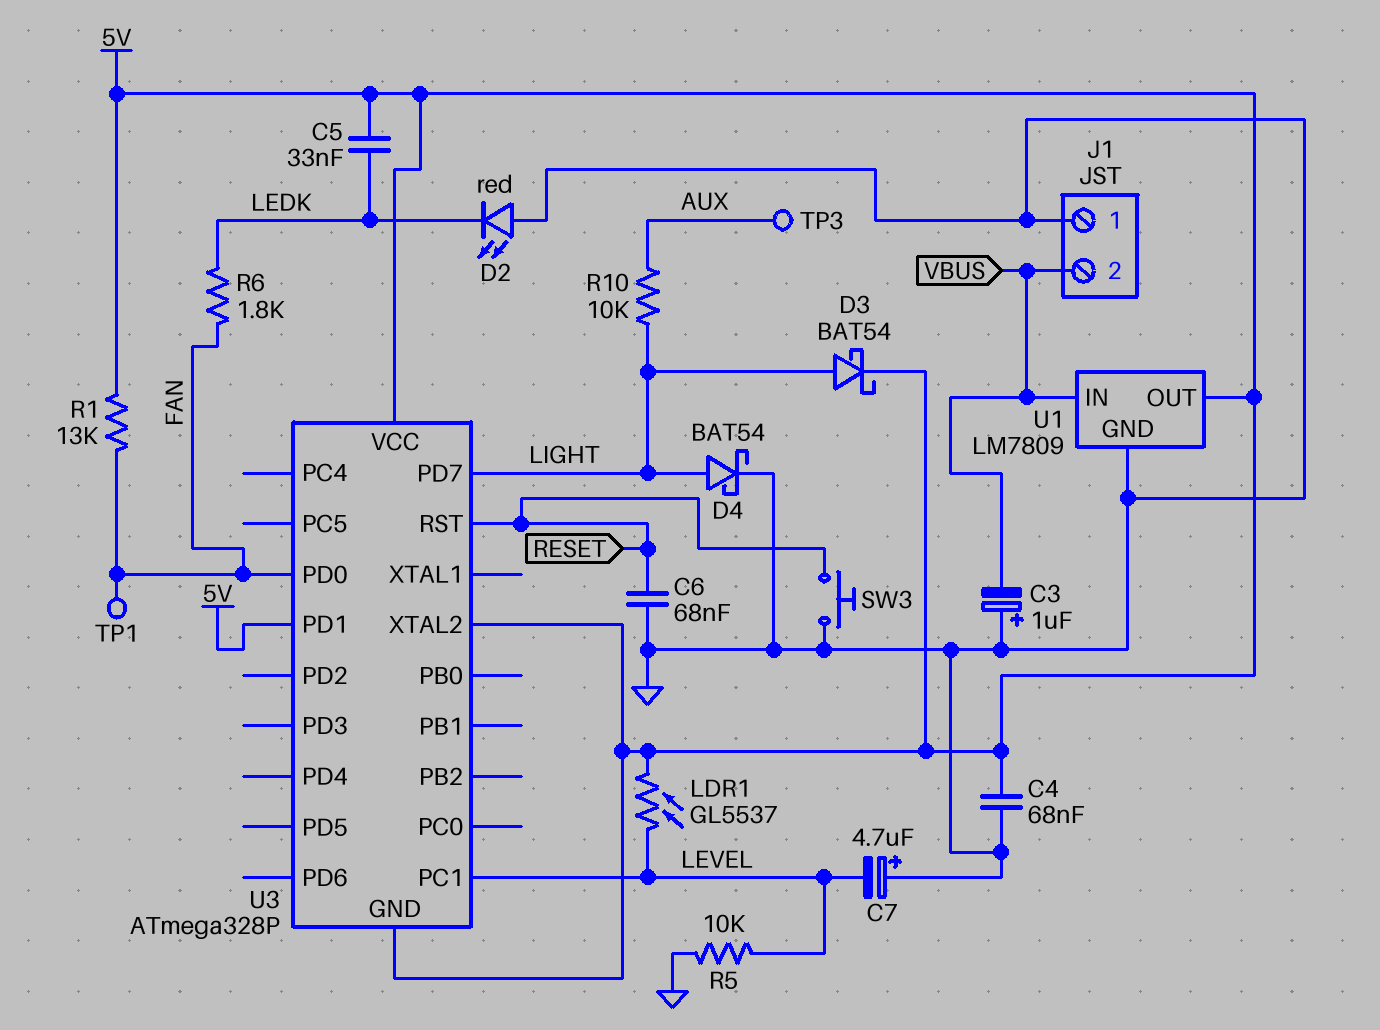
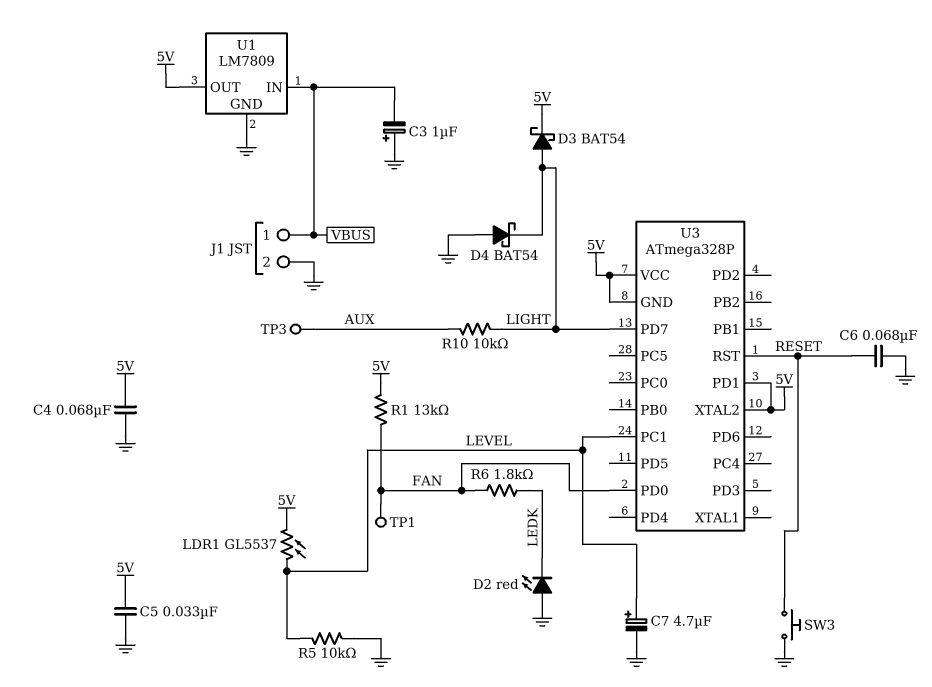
C5: 33nF (5V, LEDK) -> 33nF (5V, GND)
C7: 4.7uF (plus GND, minus LEVEL) -> 4.7uF (plus LEVEL, minus GND)
D4: schottky BAT54 (A LIGHT, K GND) -> schottky BAT54 (A GND, K LIGHT)
J1 pin 1: GND -> VBUS
J1 pin 2: VBUS -> GND

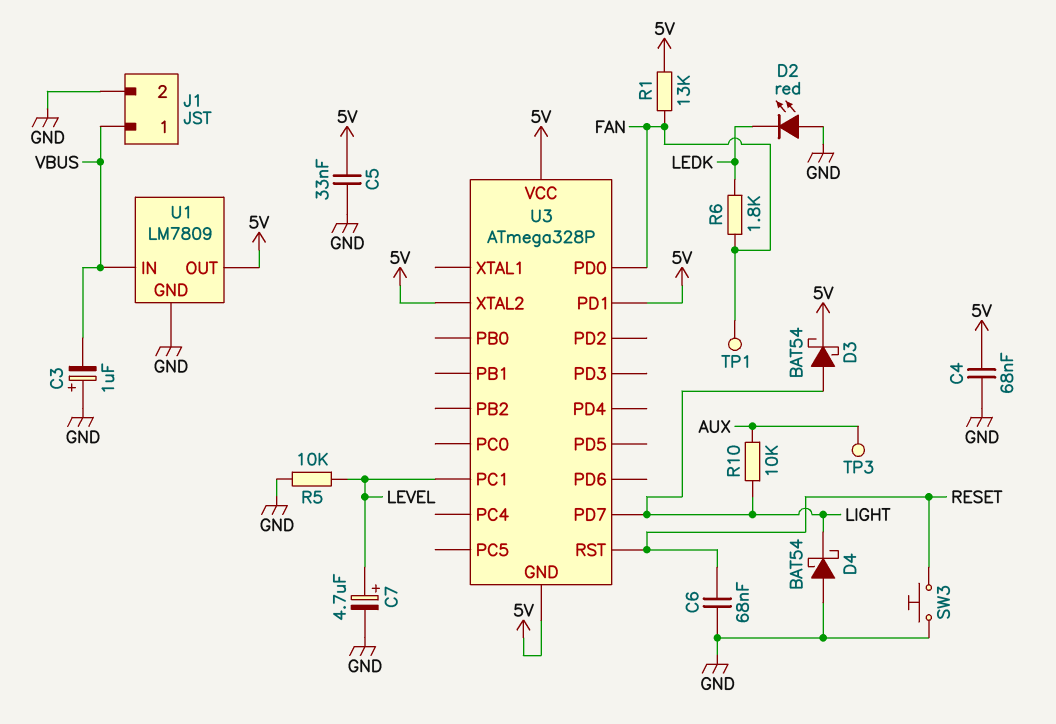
LDR1: GL5537 (5V, LEVEL) -> none

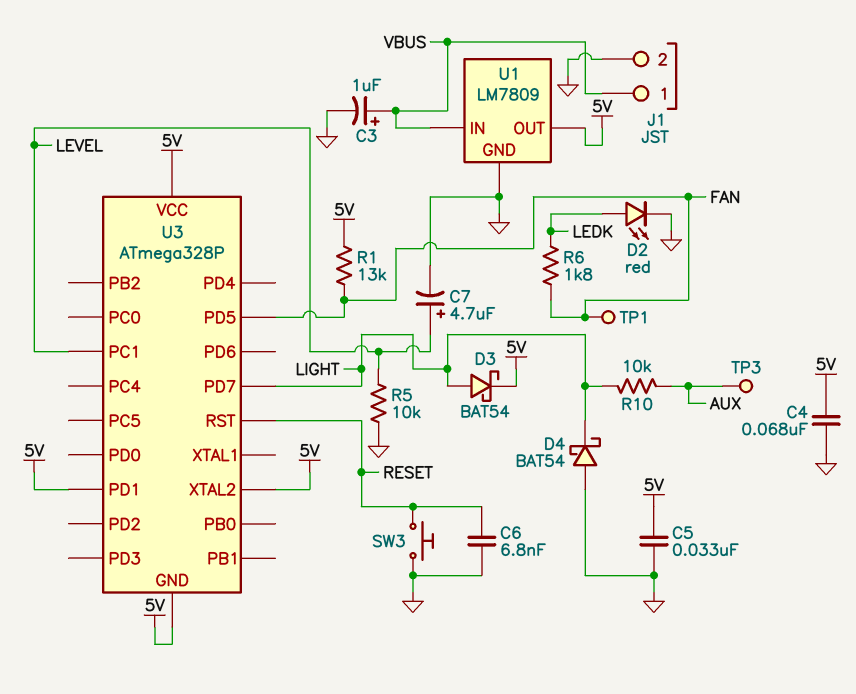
C3: 1uF (plus GND, minus VBUS) -> 1uF (plus VBUS, minus GND)
C6: 68nF (GND, RESET) -> 6.8nF (GND, RESET)
D2: LED red (A GND, K LEDK) -> LED red (A LEDK, K GND)
U3 pin PD0: FAN -> none
U3 pin PD5: none -> FAN

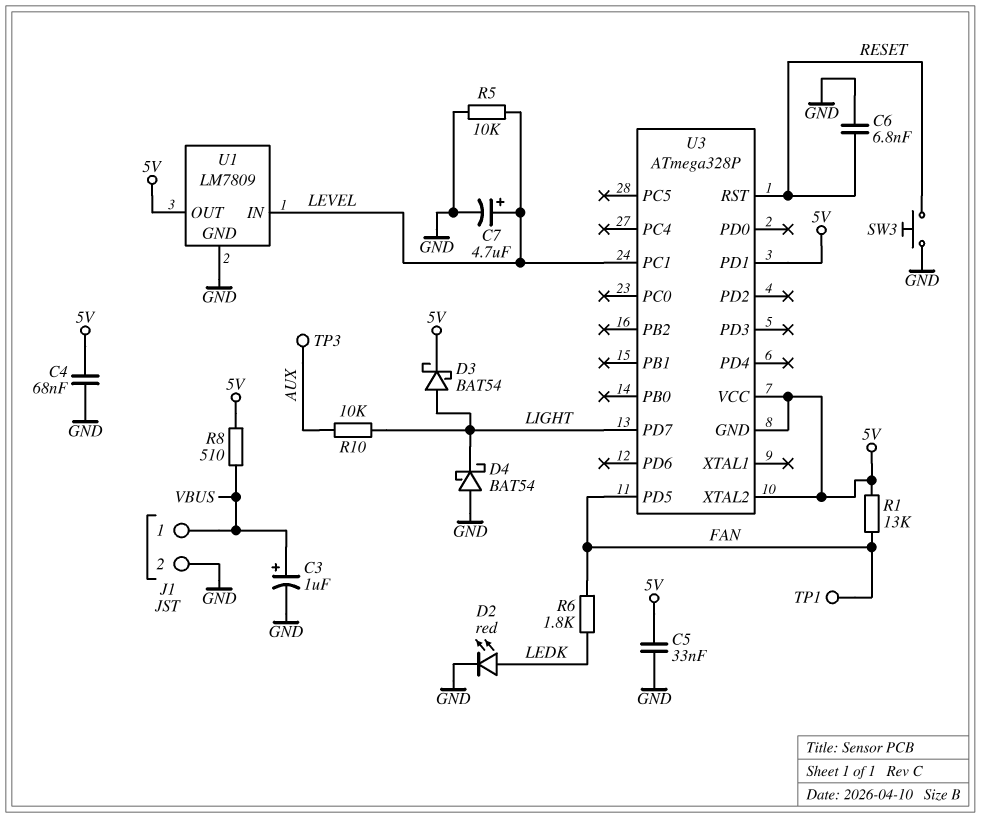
R8: none -> 510 (5V, VBUS)
U1 pin IN: VBUS -> LEVEL

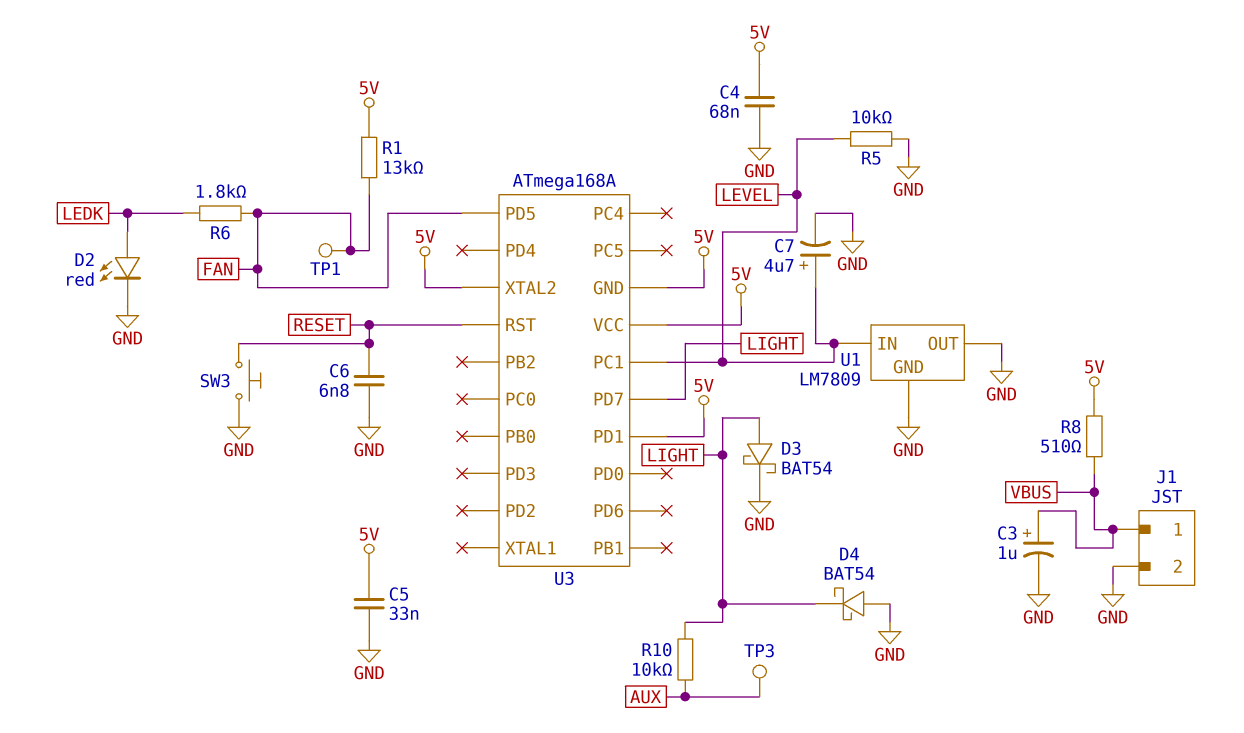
D3: schottky BAT54 (A LIGHT, K 5V) -> schottky BAT54 (A LIGHT, K GND)
U1 pin OUT: 5V -> GND
U3: ATmega328P -> ATmega168A

